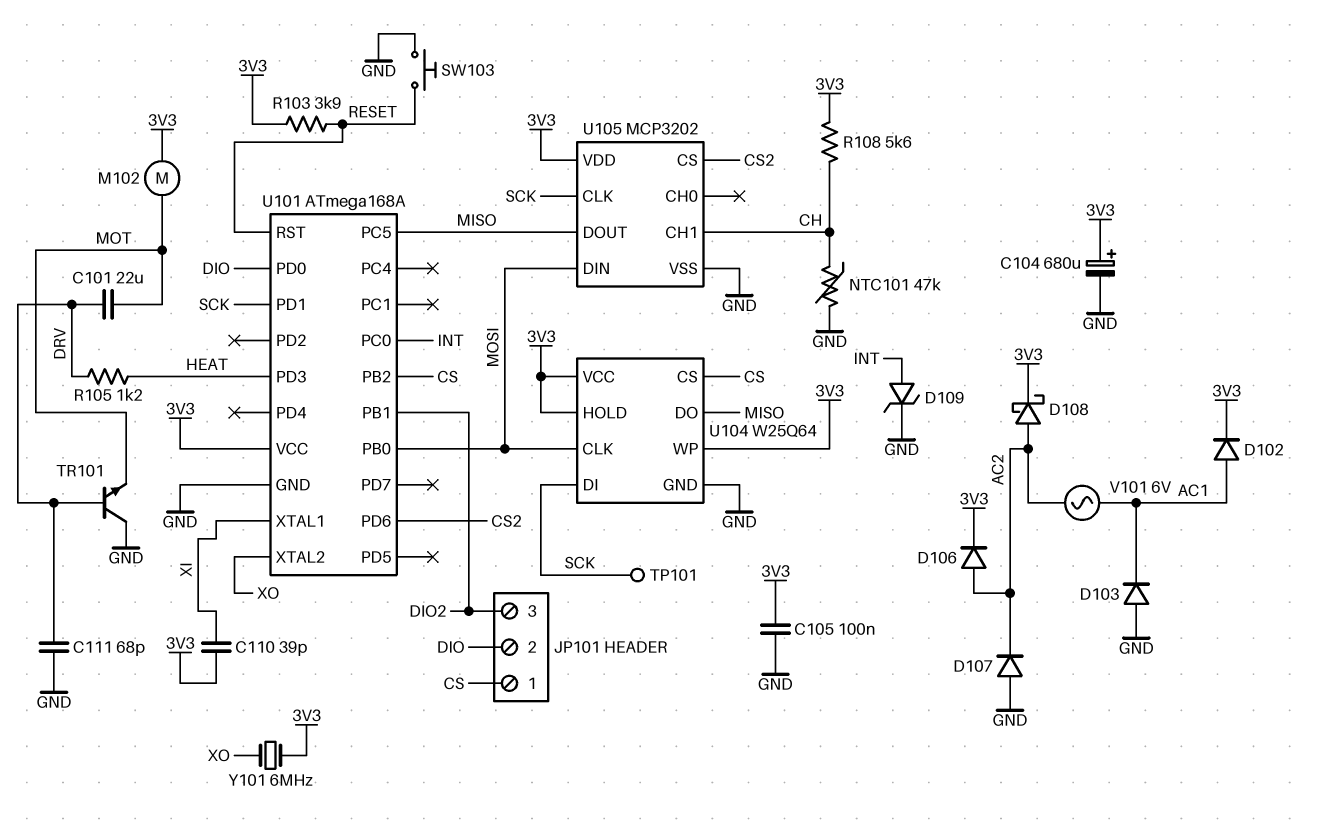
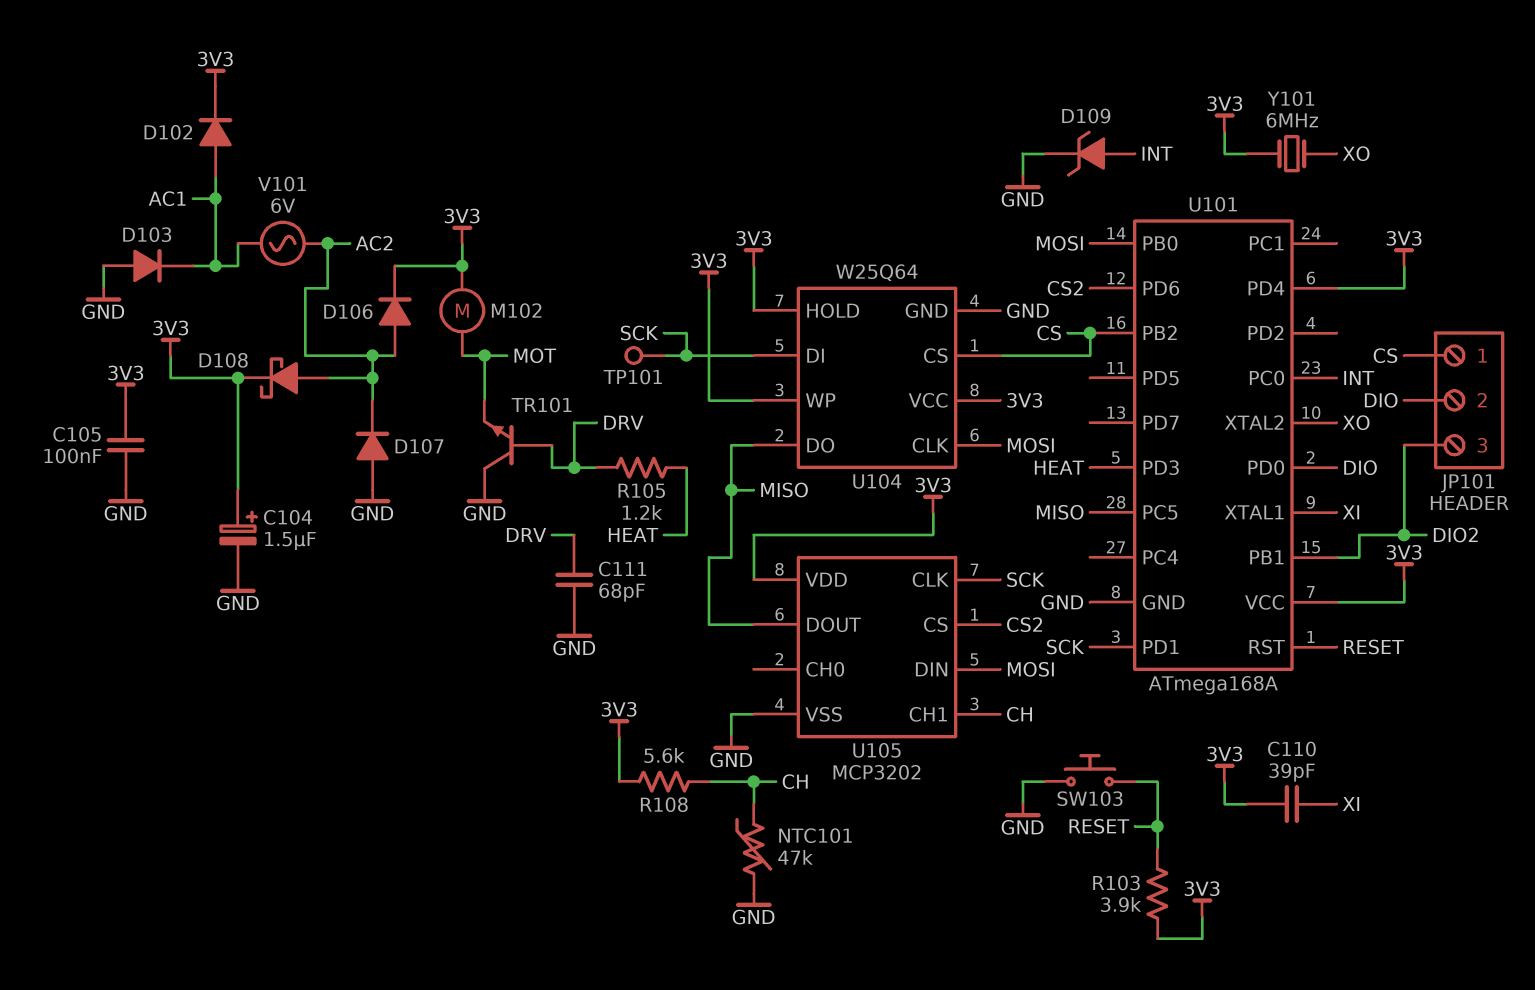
C101: 22uF (DRV, MOT) -> none
C104: 680uF (plus 3V3, minus GND) -> 1.5uF (plus 3V3, minus GND)
U101 pin PD4: none -> 3V3

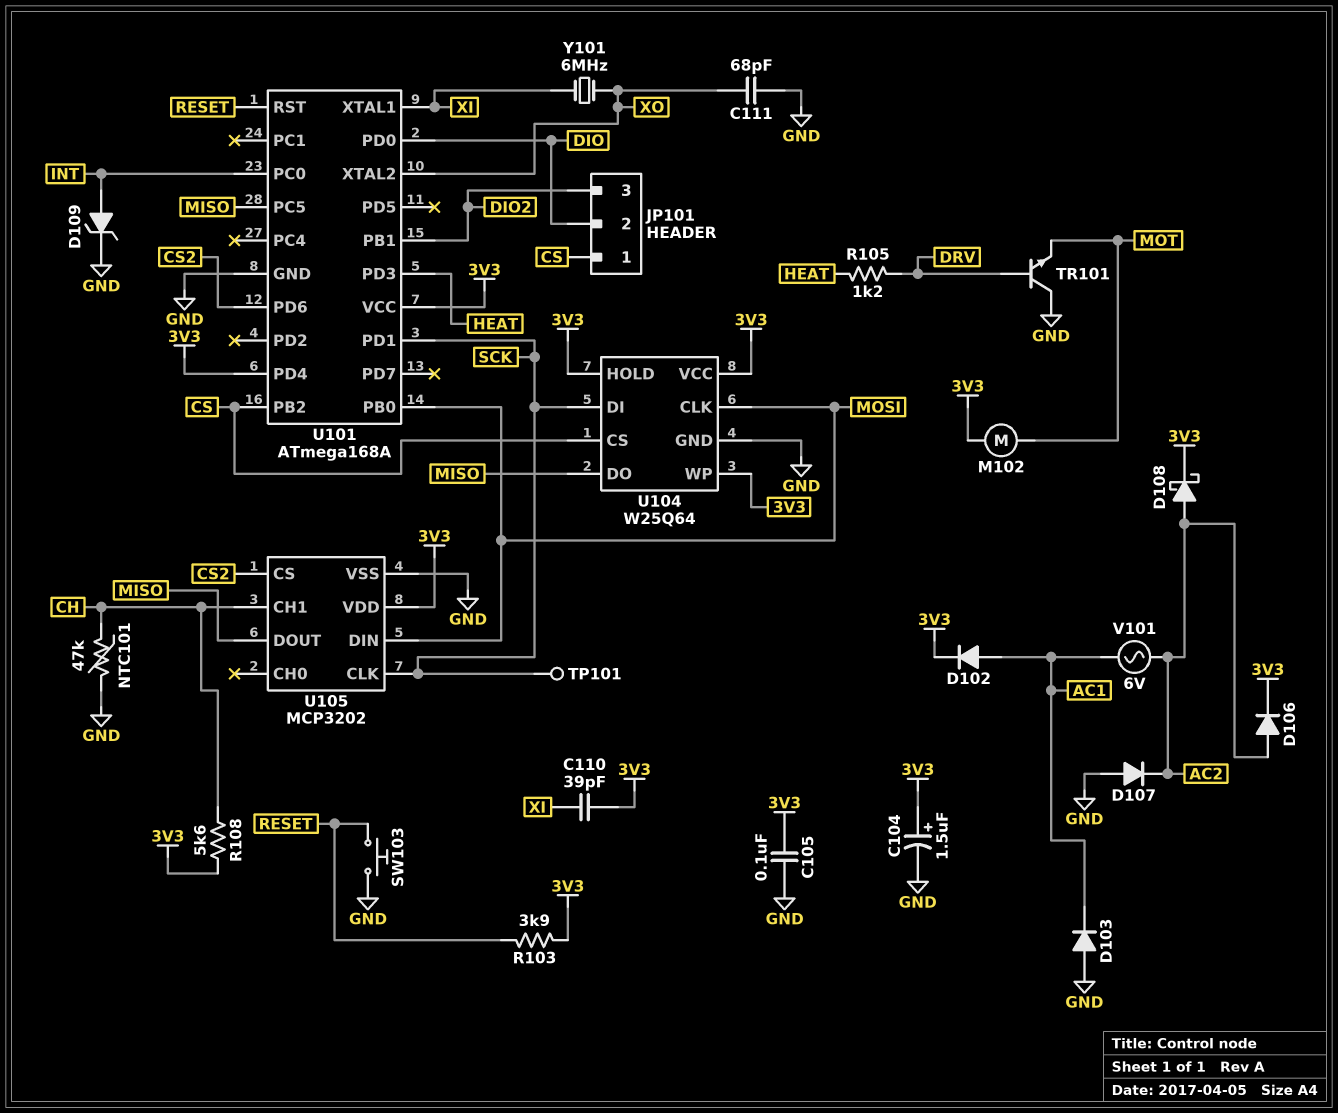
C111: 68pF (DRV, GND) -> 68pF (GND, XO)
Y101: 6MHz (3V3, XO) -> 6MHz (XI, XO)

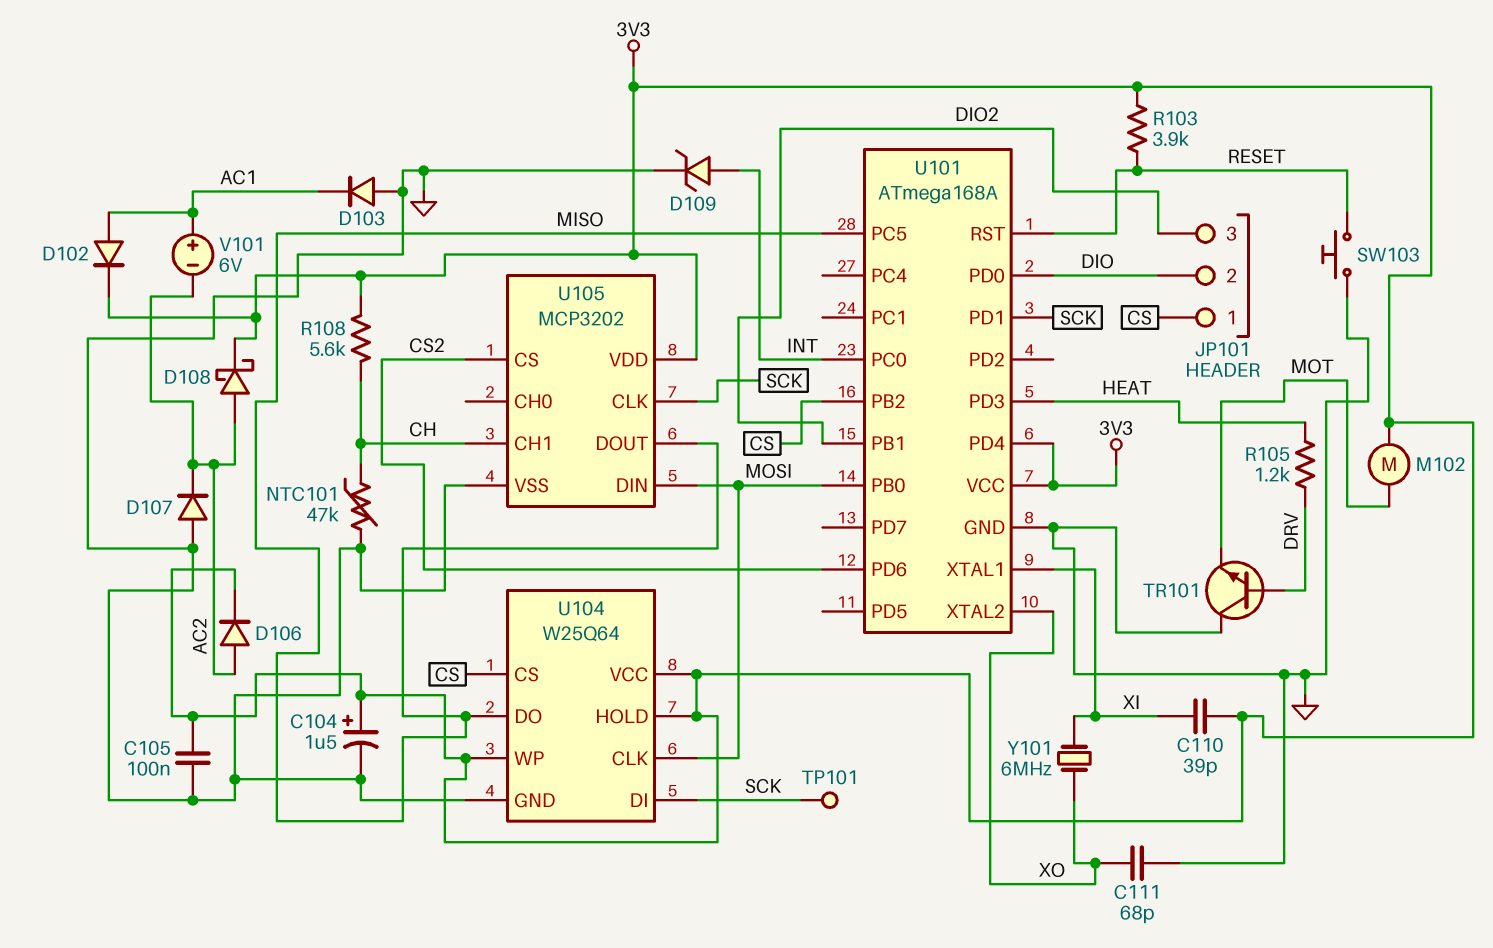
V101: AC 6V (AC1, AC2) -> 6V (plus AC1, minus AC2)

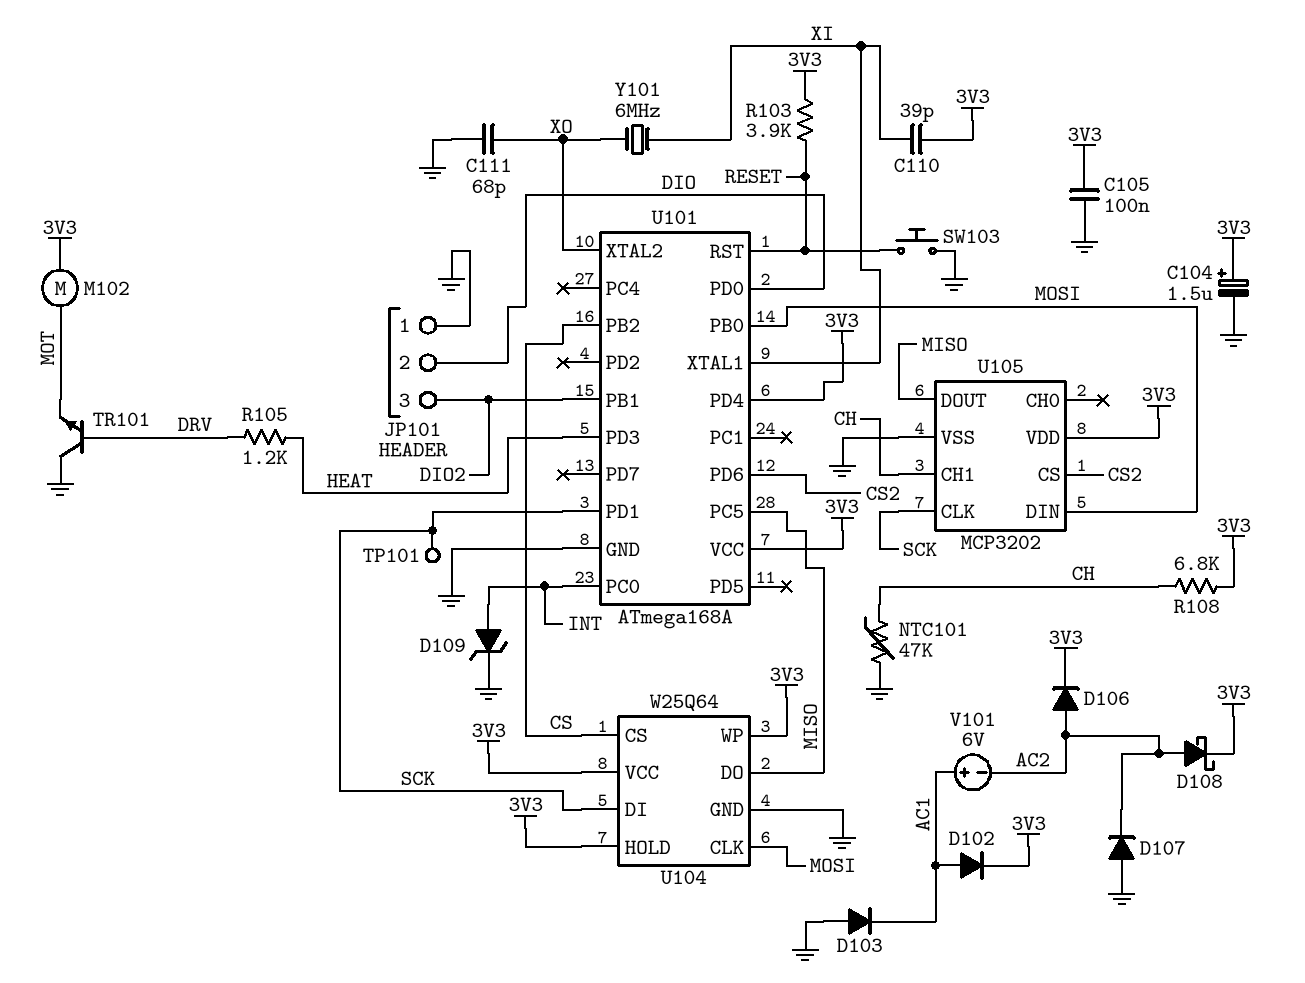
JP101 pin 1: CS -> GND
R108: 5.6k (3V3, CH) -> 6.8k (3V3, CH)

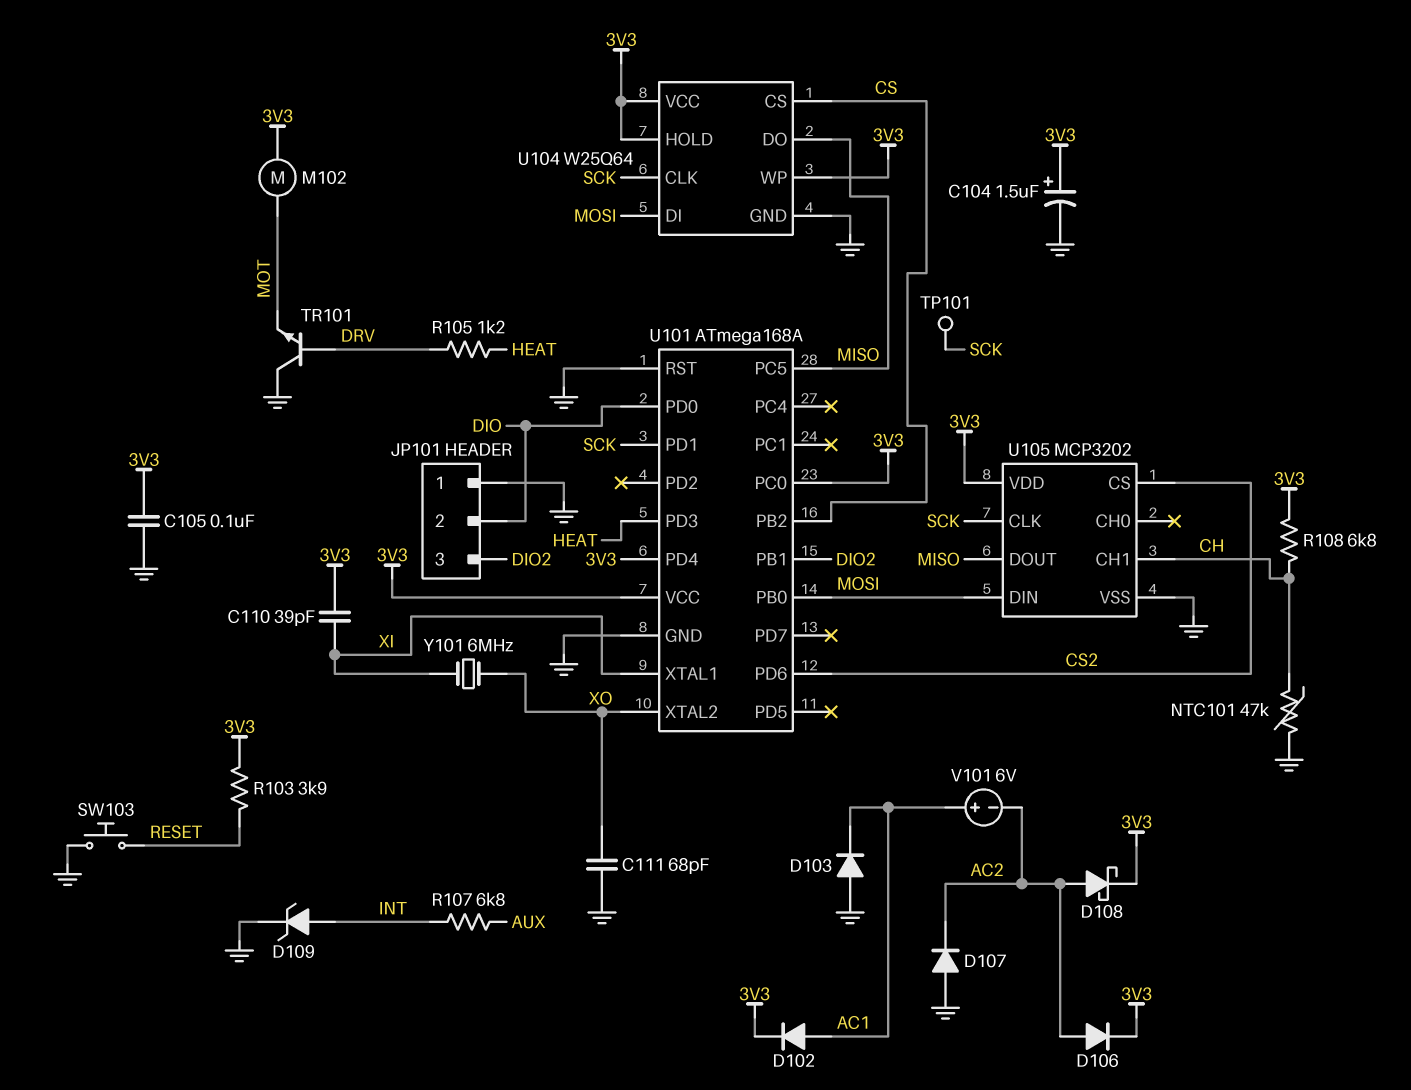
R107: none -> 6.8k (AUX, INT)
U101 pin PC0: INT -> 3V3
U101 pin RST: RESET -> GND
U104 pin CLK: MOSI -> SCK
U104 pin DI: SCK -> MOSI

